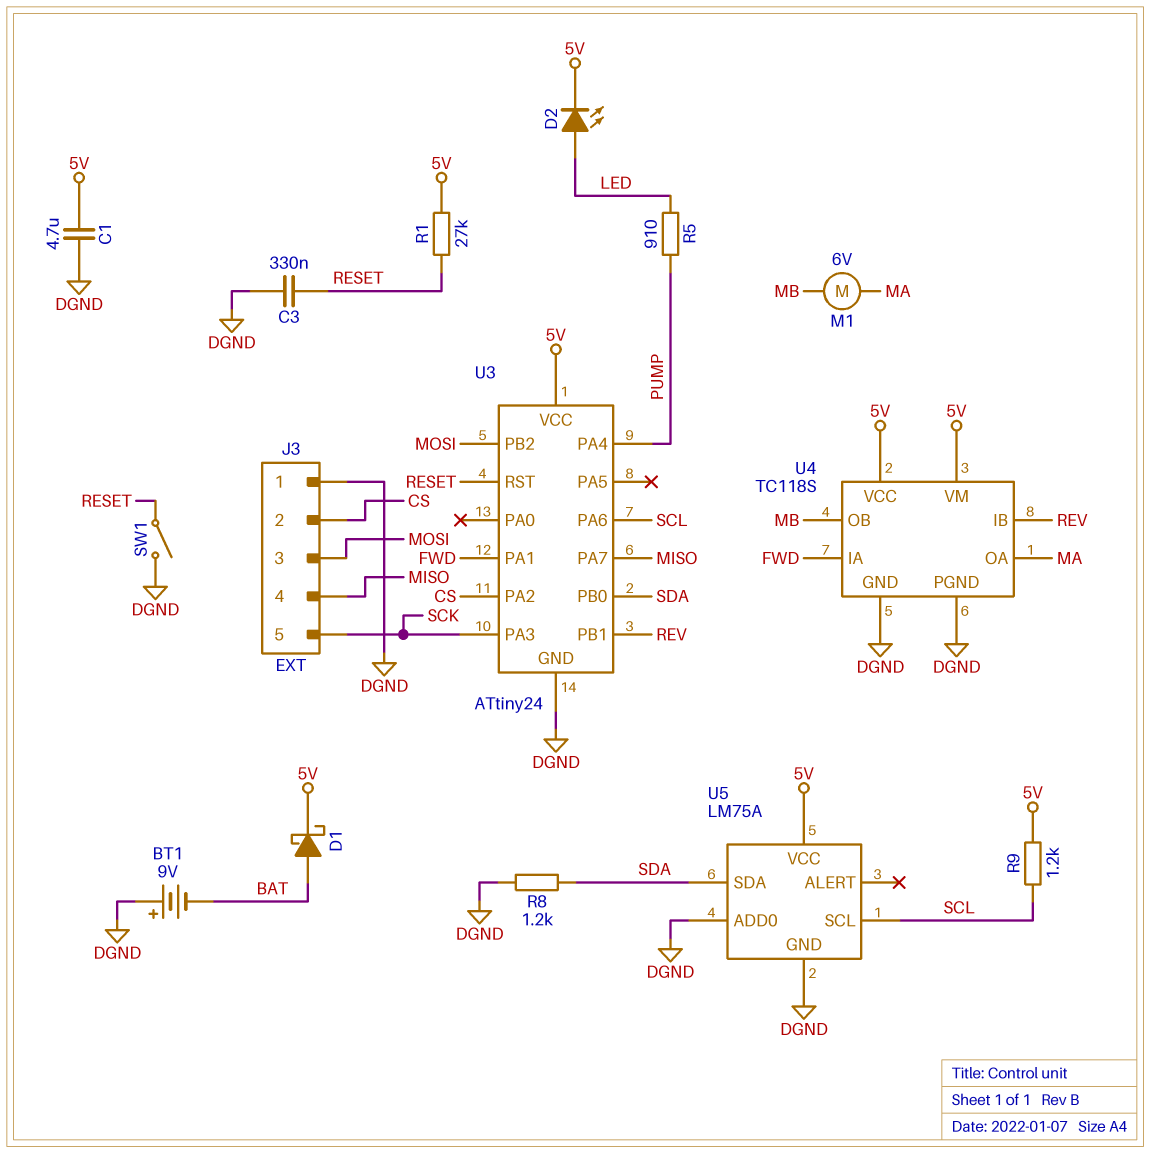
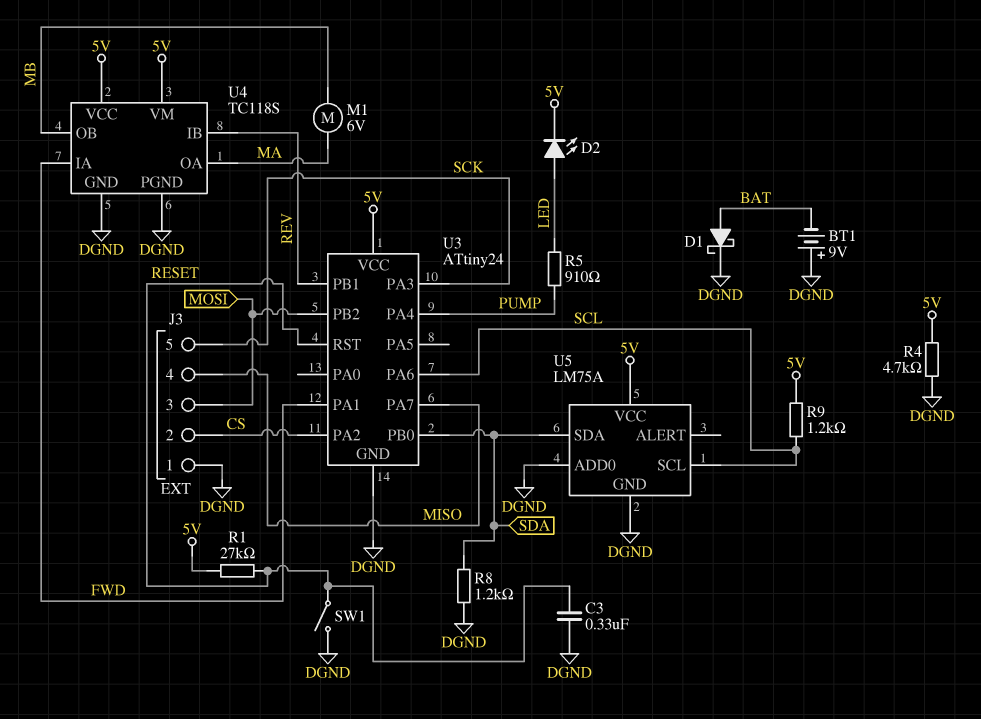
C1: 4.7uF (5V, DGND) -> none
D1: schottky (A BAT, K 5V) -> schottky (A BAT, K DGND)
R4: none -> 4.7k (5V, DGND)

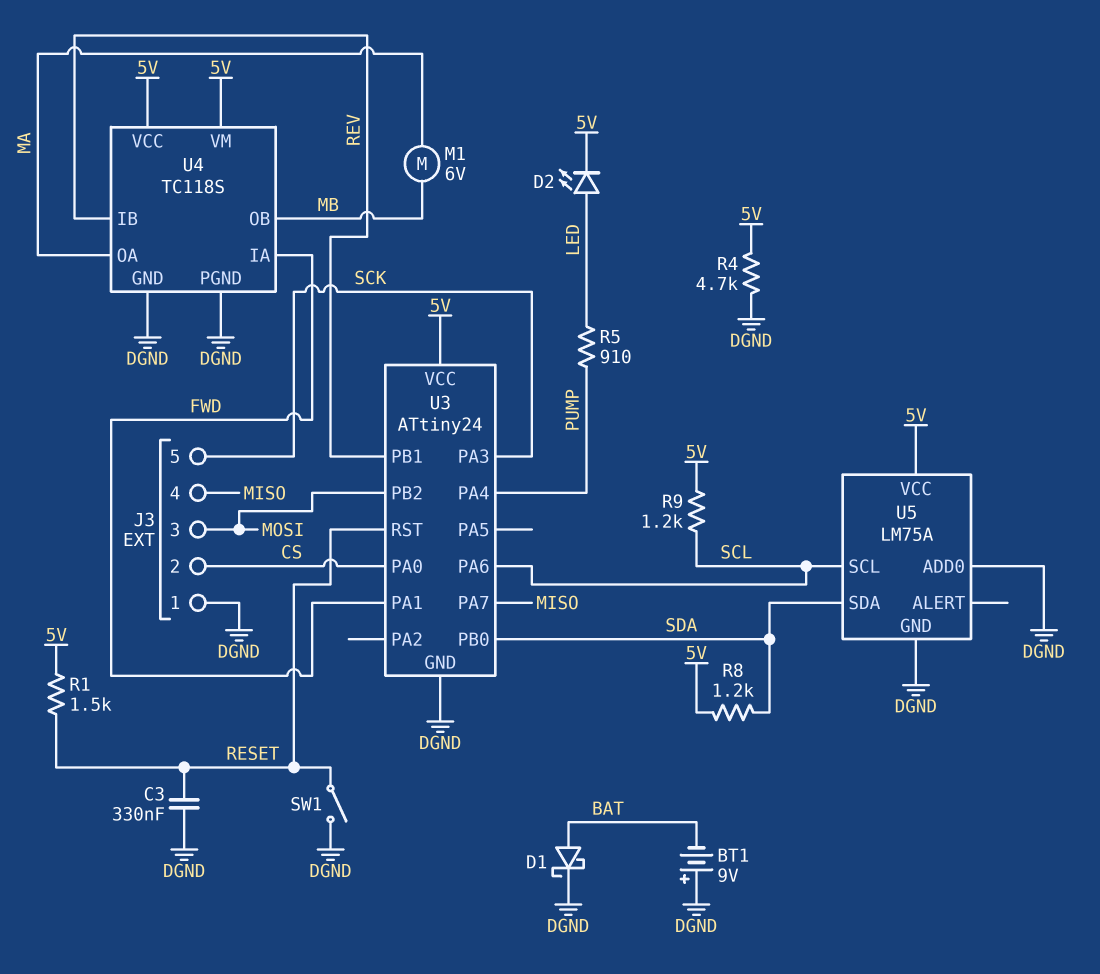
R1: 27k (5V, RESET) -> 1.5k (5V, RESET)
R8: 1.2k (DGND, SDA) -> 1.2k (5V, SDA)
U3 pin PA0: none -> CS
U3 pin PA2: CS -> none

